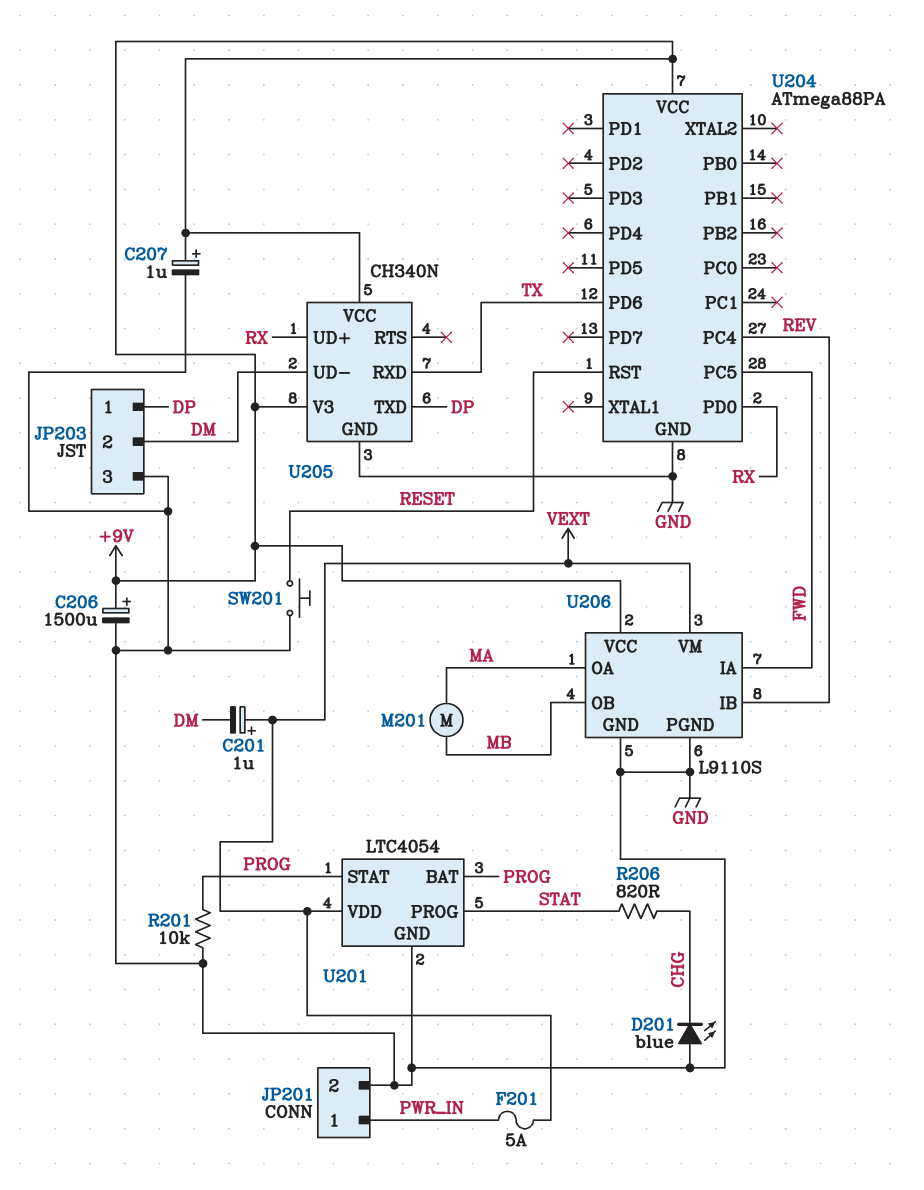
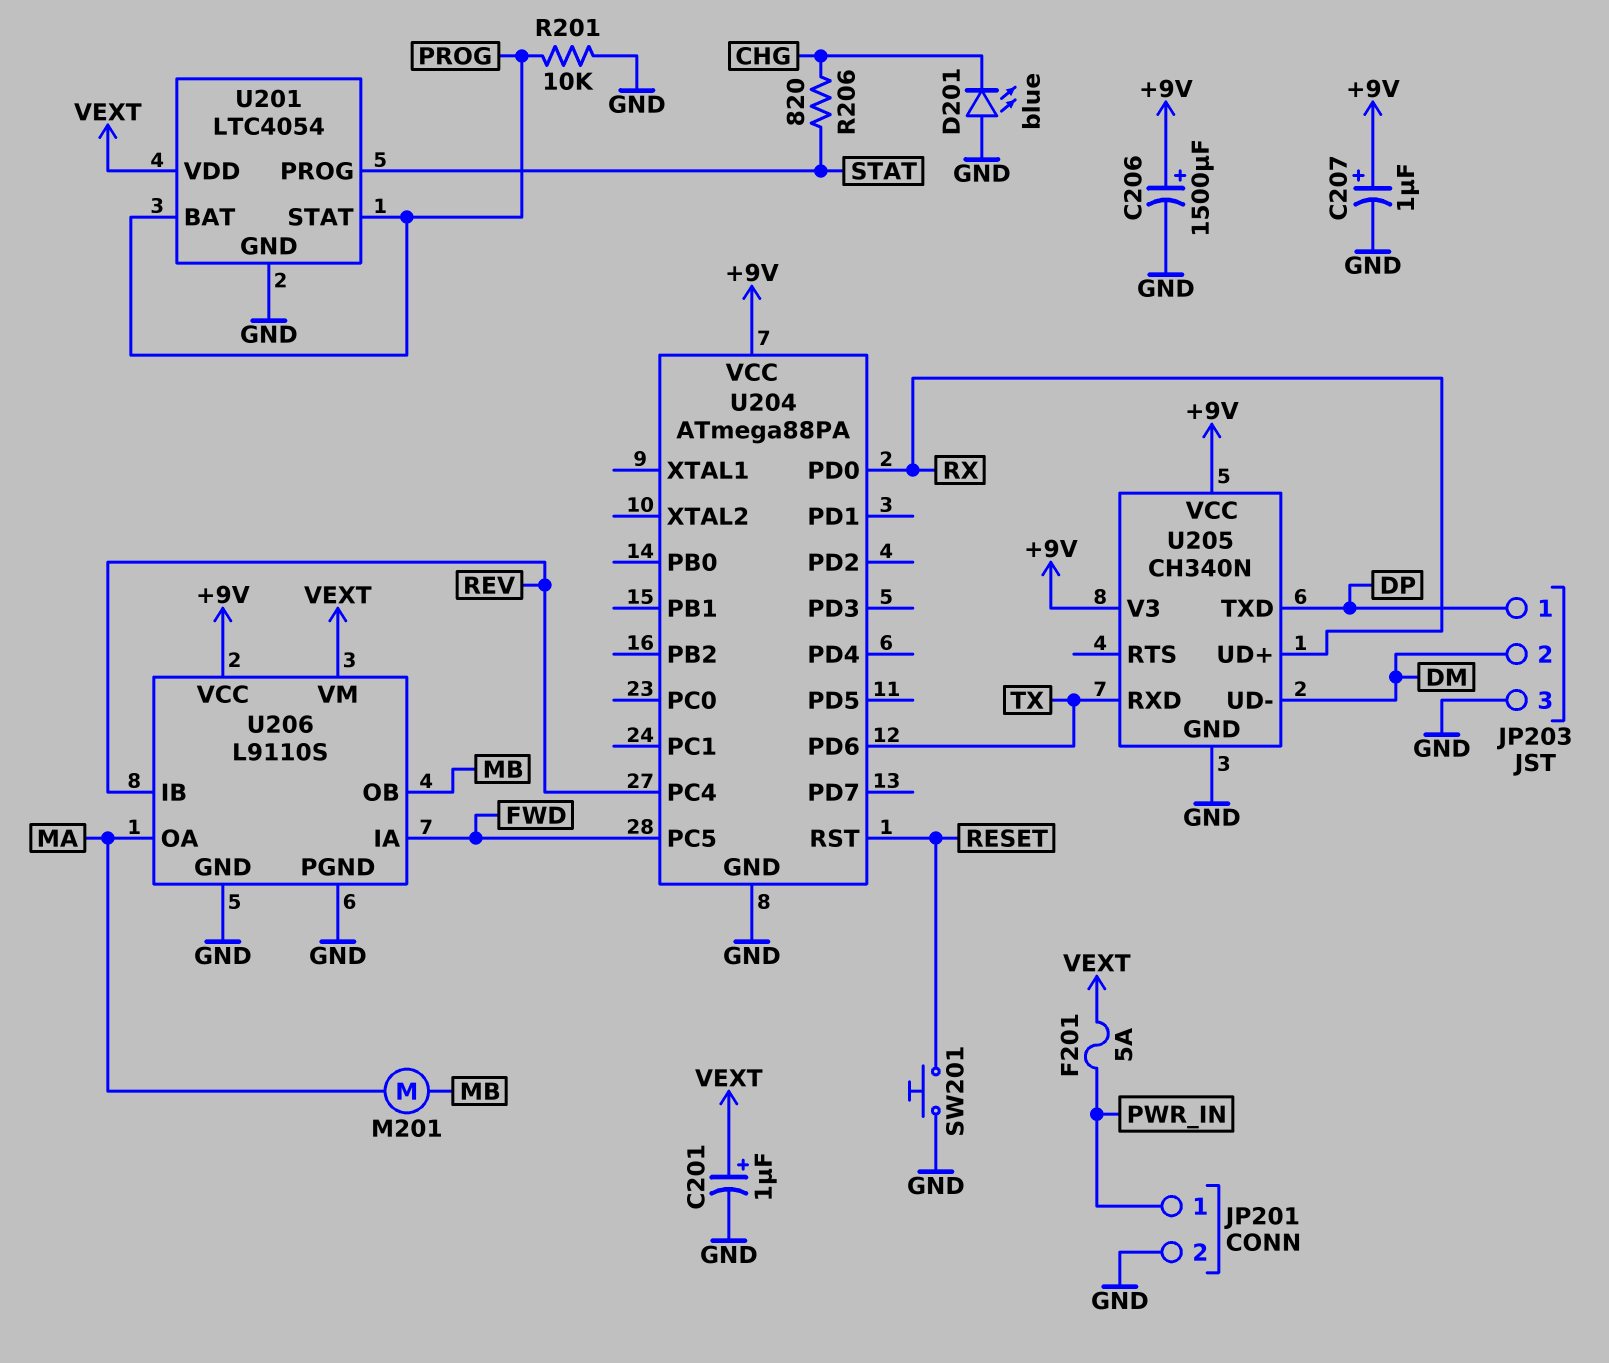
C201: 1uF (plus VEXT, minus DM) -> 1uF (plus VEXT, minus GND)

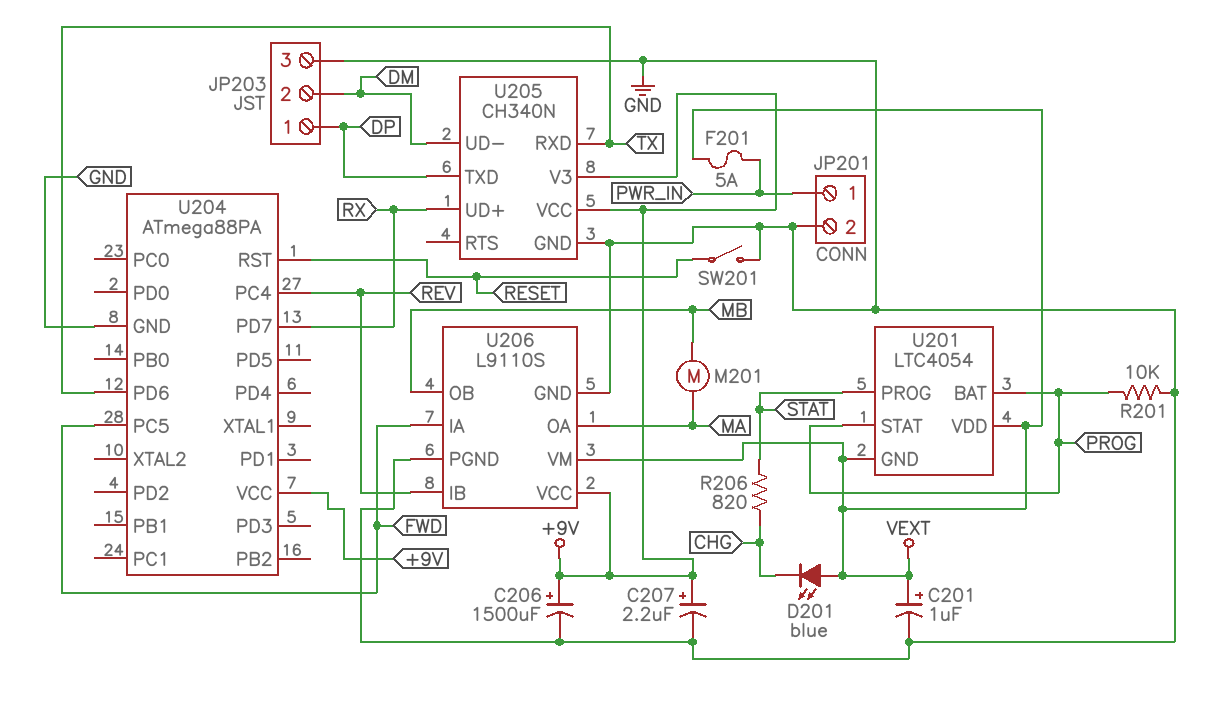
C207: 1uF (plus +9V, minus GND) -> 2.2uF (plus +9V, minus GND)
D201: LED blue (A GND, K CHG) -> LED blue (A VEXT, K CHG)
SW201: button (GND, RESET) -> switch (GND, RESET)
U201 pin GND: GND -> VEXT
U204 pin PD0: RX -> none
U204 pin PD7: none -> RX

